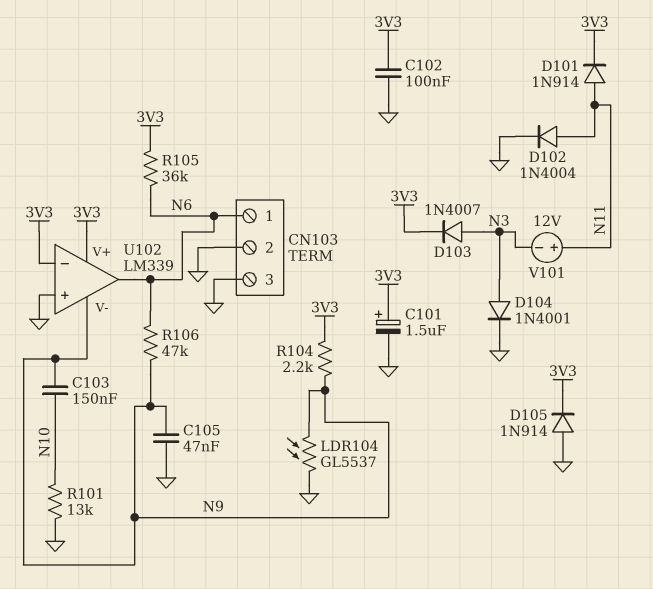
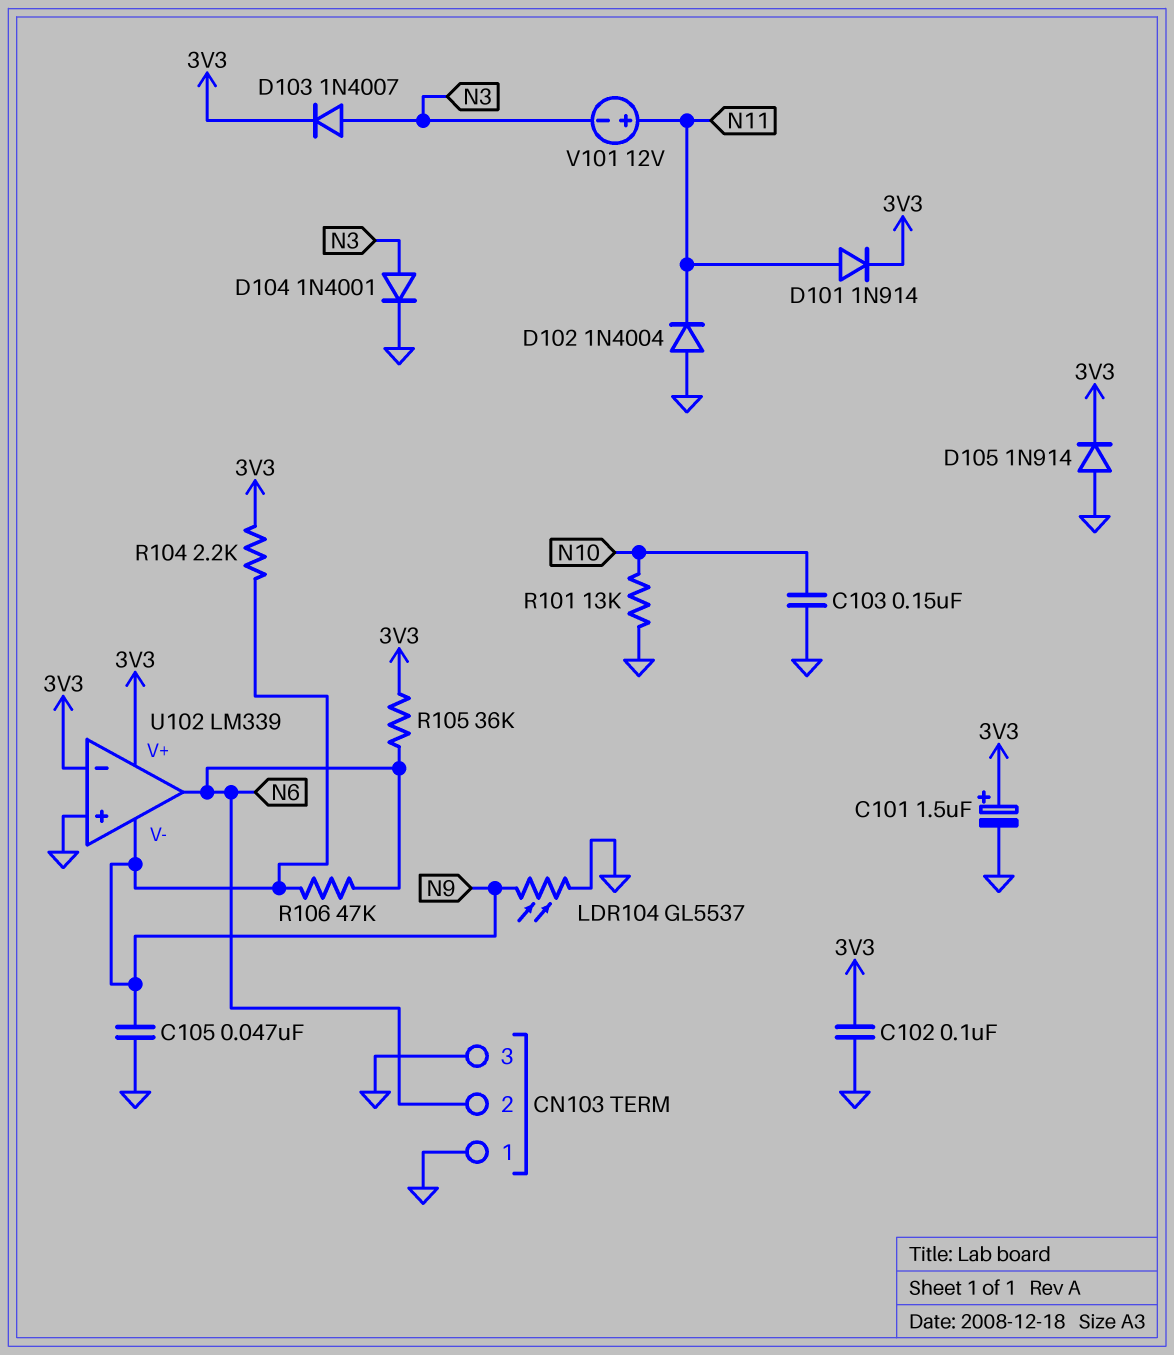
C103: 150nF (N9, N10) -> 150nF (GND, N10)
CN103 pin 1: N6 -> GND
CN103 pin 2: GND -> N6
D102: diode 1N4004 (A N11, K GND) -> diode 1N4004 (A GND, K N11)

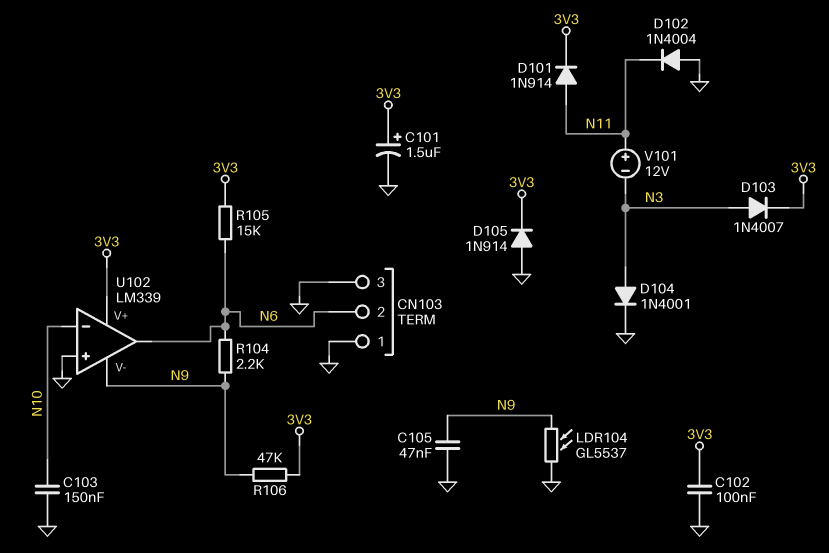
R101: 13k (GND, N10) -> none
R104: 2.2k (3V3, N9) -> 2.2k (N6, N9)
R105: 36k (3V3, N6) -> 15k (3V3, N6)
R106: 47k (N6, N9) -> 47k (3V3, N9)
U102 pin in-: 3V3 -> N10

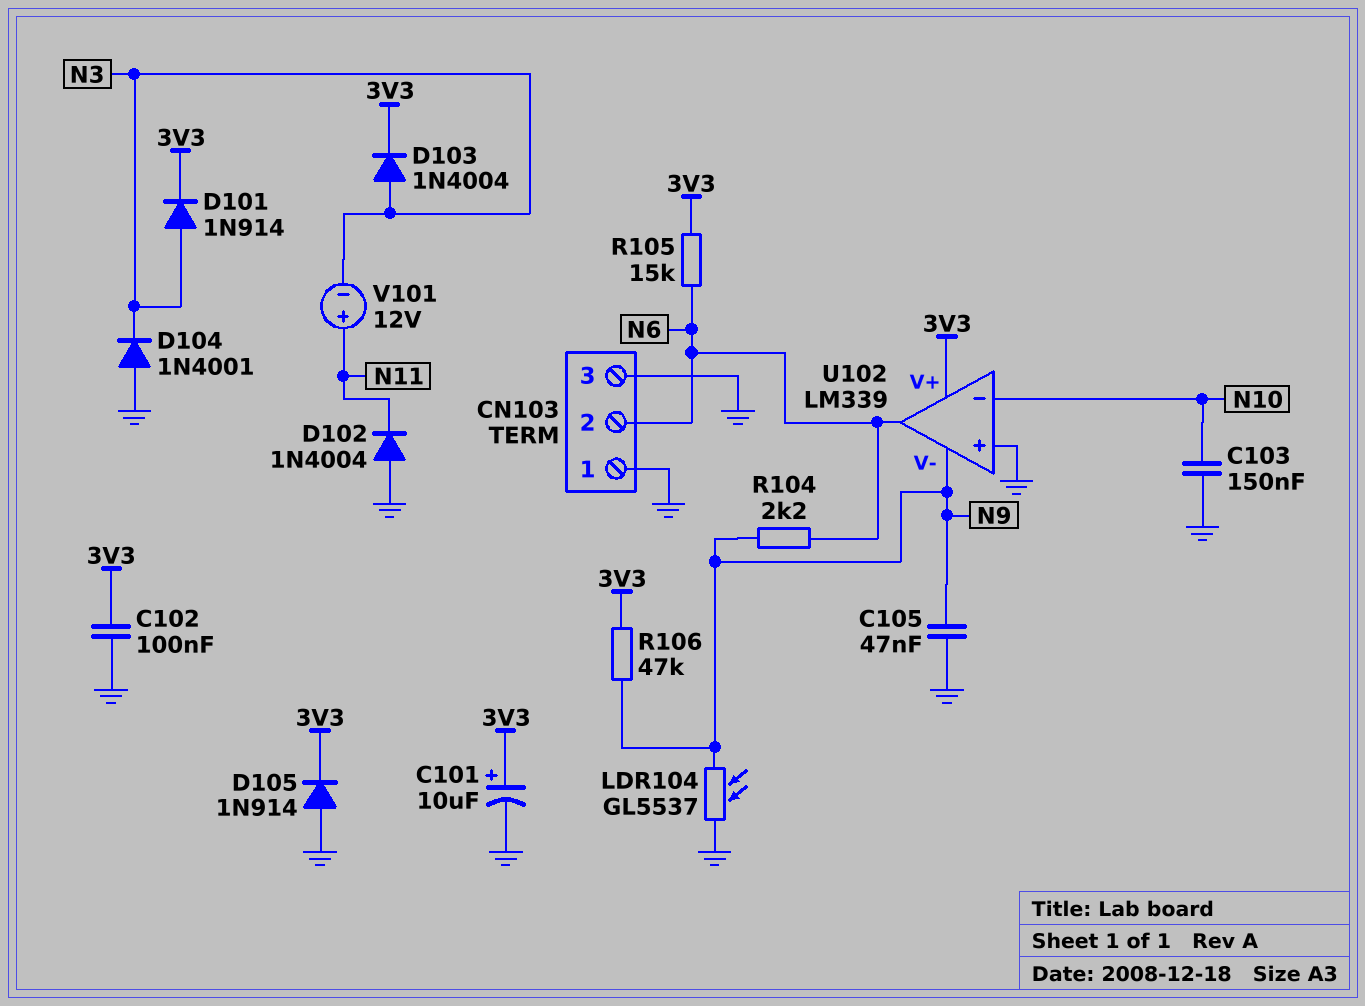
C101: 1.5uF (plus 3V3, minus GND) -> 10uF (plus 3V3, minus GND)
D101: diode 1N914 (A N11, K 3V3) -> diode 1N914 (A N3, K 3V3)
D103: diode 1N4007 (A N3, K 3V3) -> diode 1N4004 (A N3, K 3V3)
D104: diode 1N4001 (A N3, K GND) -> diode 1N4001 (A GND, K N3)

